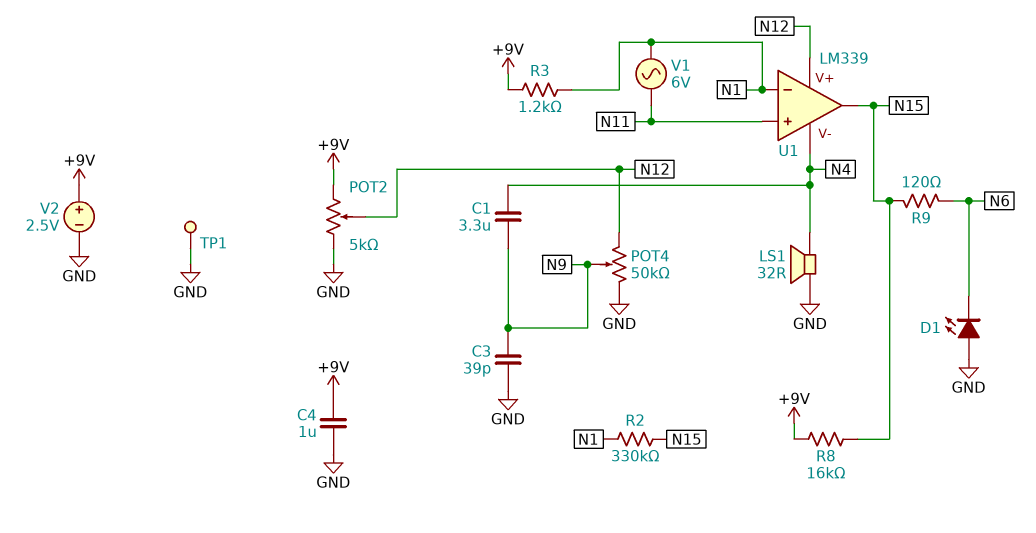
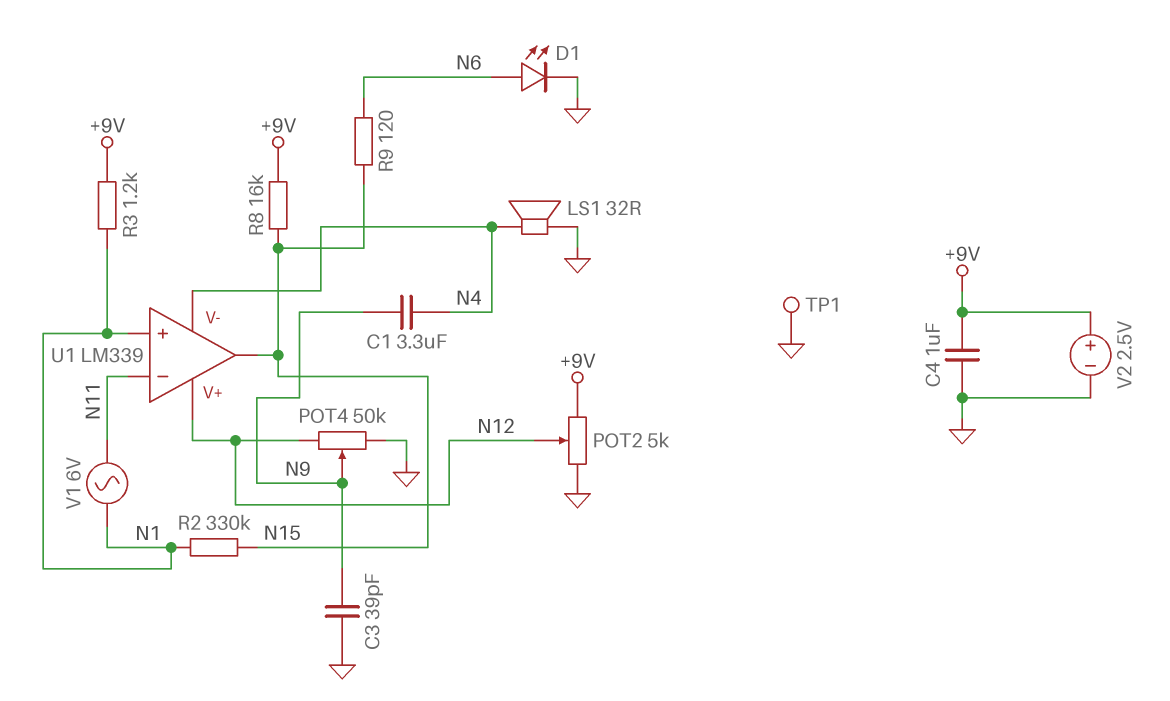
D1: LED (A GND, K N6) -> LED (A N6, K GND)
U1 pin in+: N11 -> N1
U1 pin in-: N1 -> N11

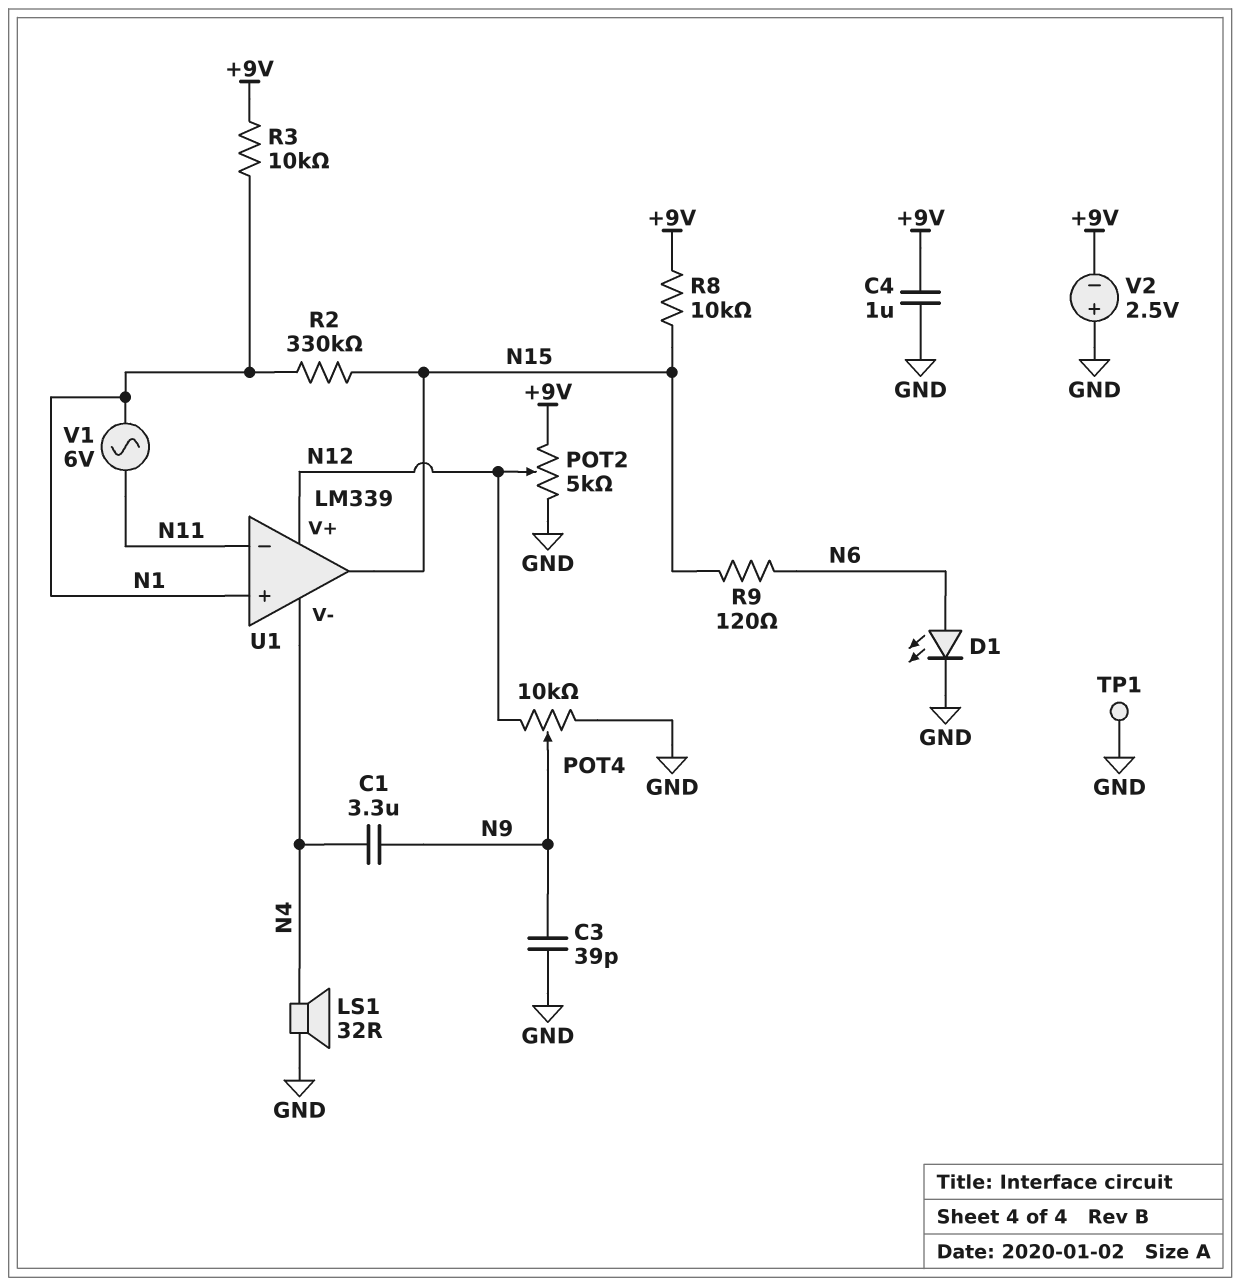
POT4: 50k (GND, N12, wiper N9) -> 10k (GND, N12, wiper N9)
R3: 1.2k (+9V, N1) -> 10k (+9V, N1)
R8: 16k (+9V, N15) -> 10k (+9V, N15)
V2: 2.5V (plus +9V, minus GND) -> 2.5V (plus GND, minus +9V)

